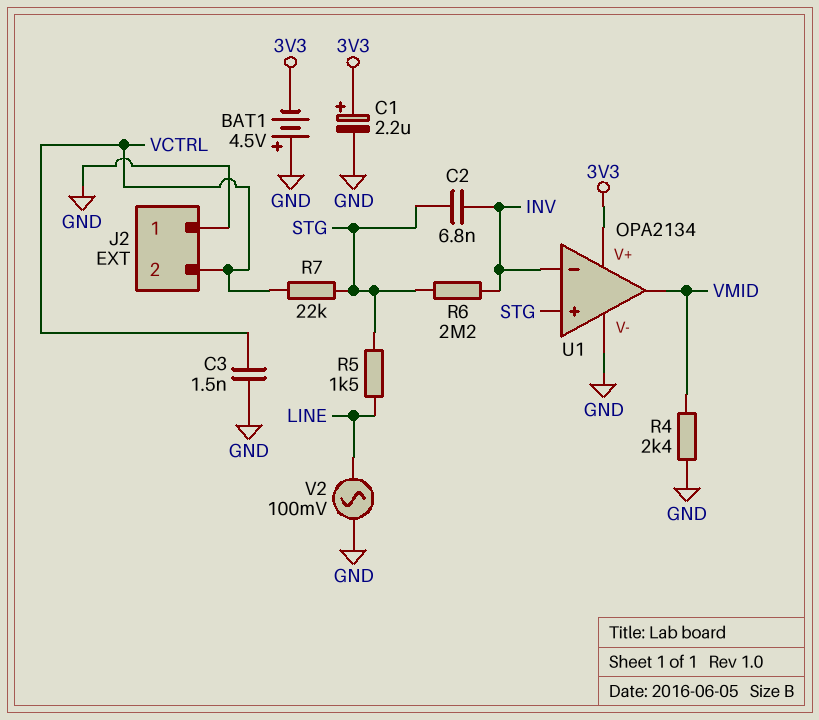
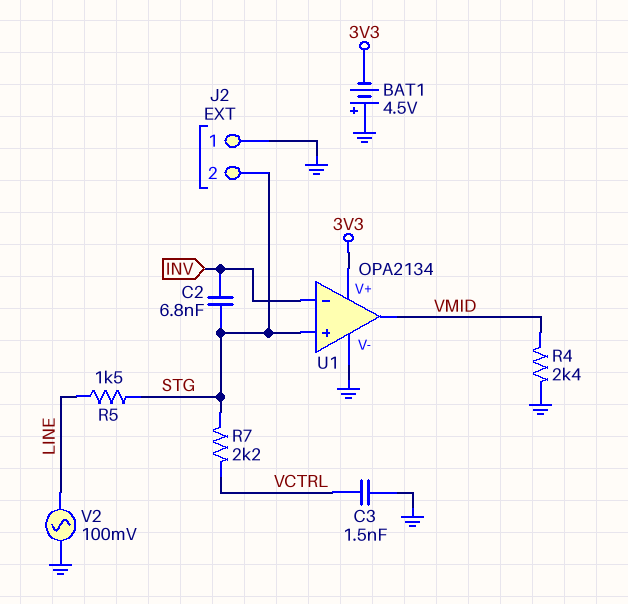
C1: 2.2uF (plus 3V3, minus GND) -> none
J2 pin 2: VCTRL -> STG
R6: 2.2M (INV, STG) -> none
R7: 22k (STG, VCTRL) -> 2.2k (STG, VCTRL)

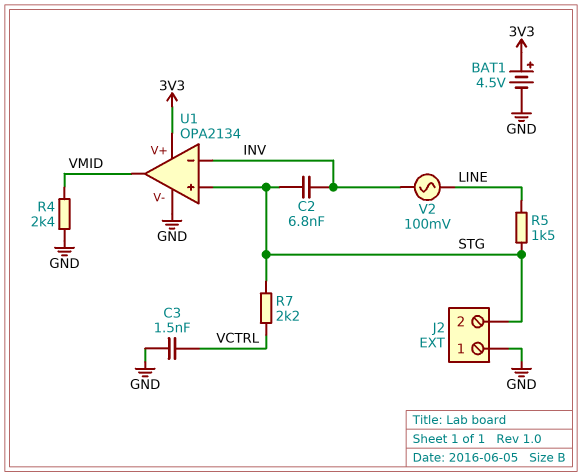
BAT1: 4.5V (plus GND, minus 3V3) -> 4.5V (plus 3V3, minus GND)
V2: AC 100mV (GND, LINE) -> AC 100mV (INV, LINE)

